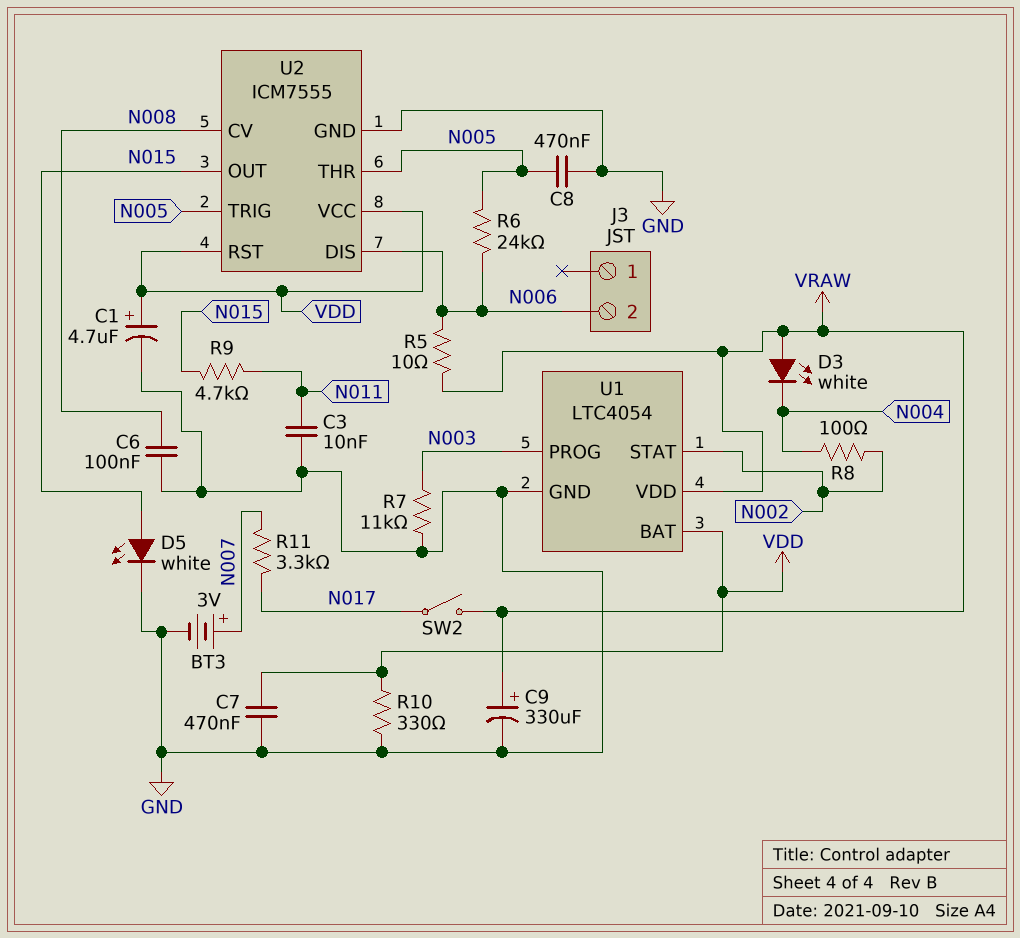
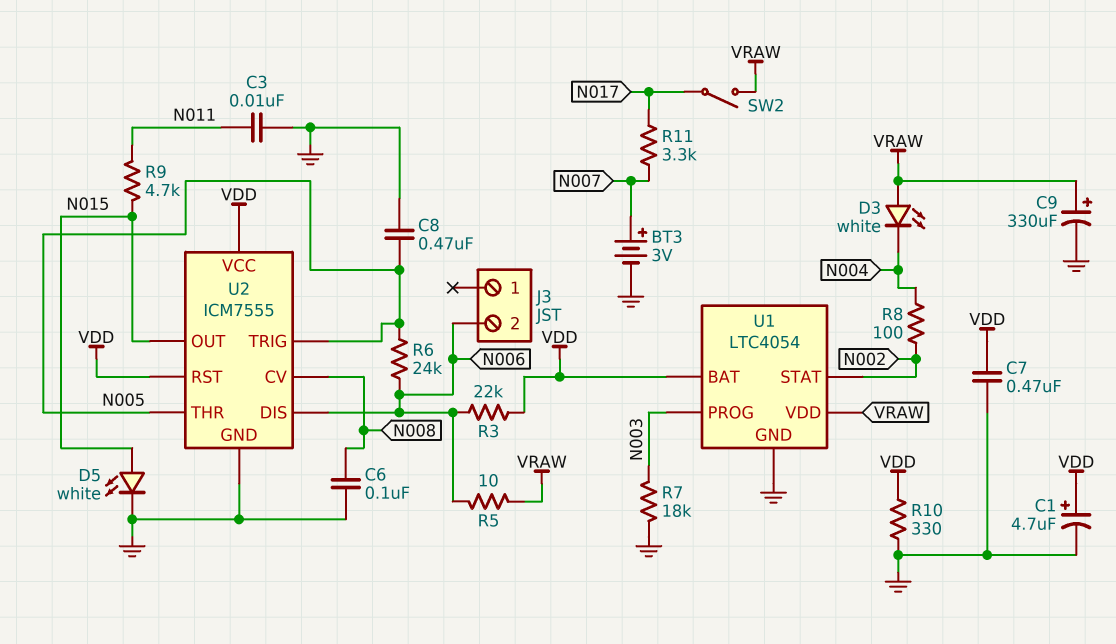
R3: none -> 22k (N006, VDD)
R7: 11k (GND, N003) -> 18k (GND, N003)

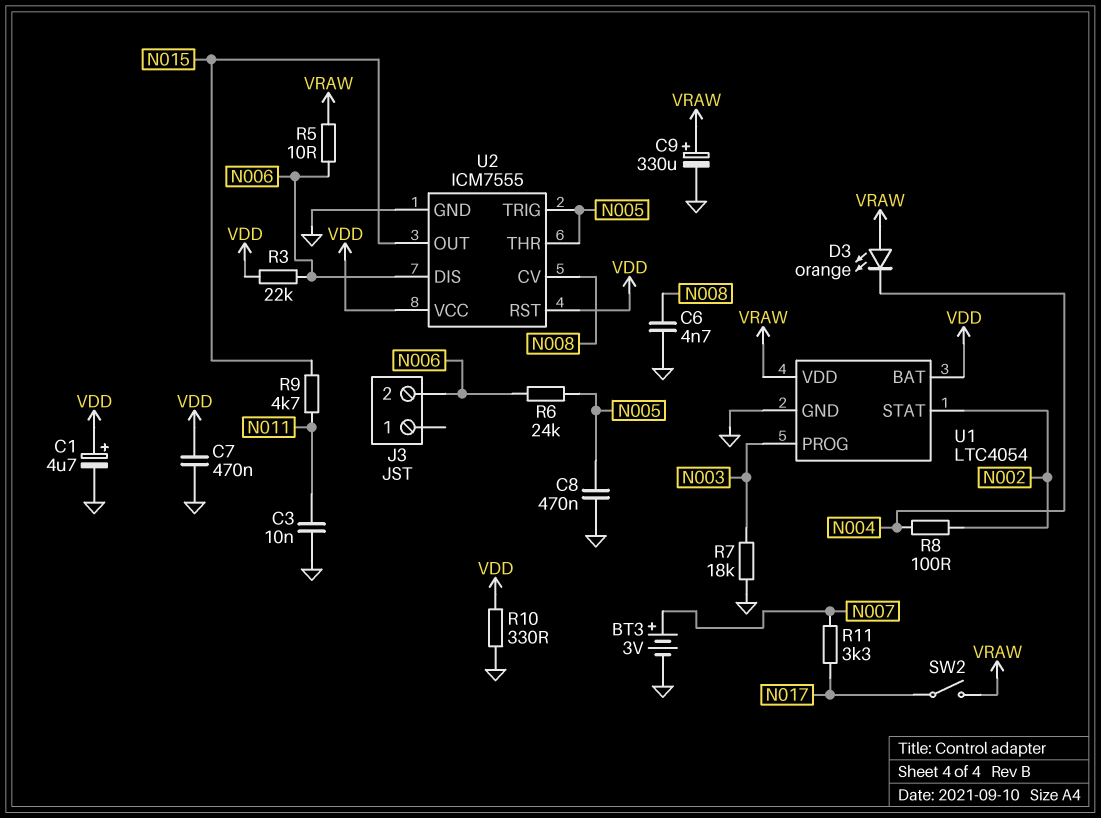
C6: 100nF (GND, N008) -> 4.7nF (GND, N008)
D3: LED white (A VRAW, K N004) -> LED orange (A VRAW, K N004)
D5: LED white (A N015, K GND) -> none

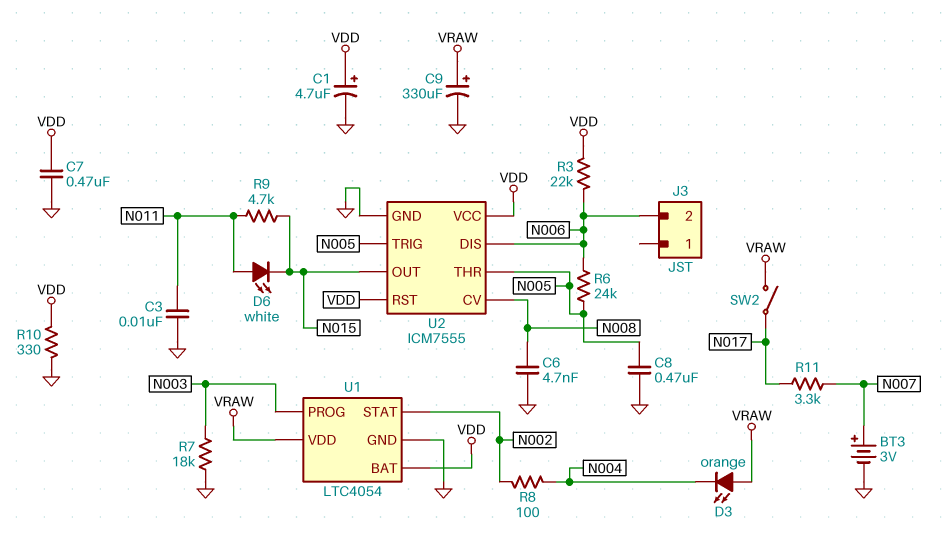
D6: none -> LED white (A N011, K N015)
R5: 10 (N006, VRAW) -> none

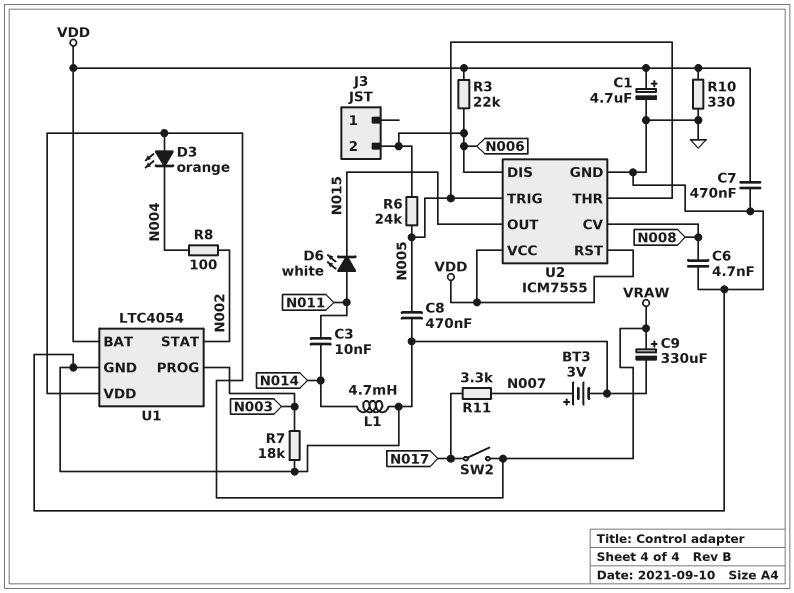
C3: 10nF (GND, N011) -> 10nF (N011, N014)
L1: none -> 4.7mH (GND, N014)
R9: 4.7k (N011, N015) -> none

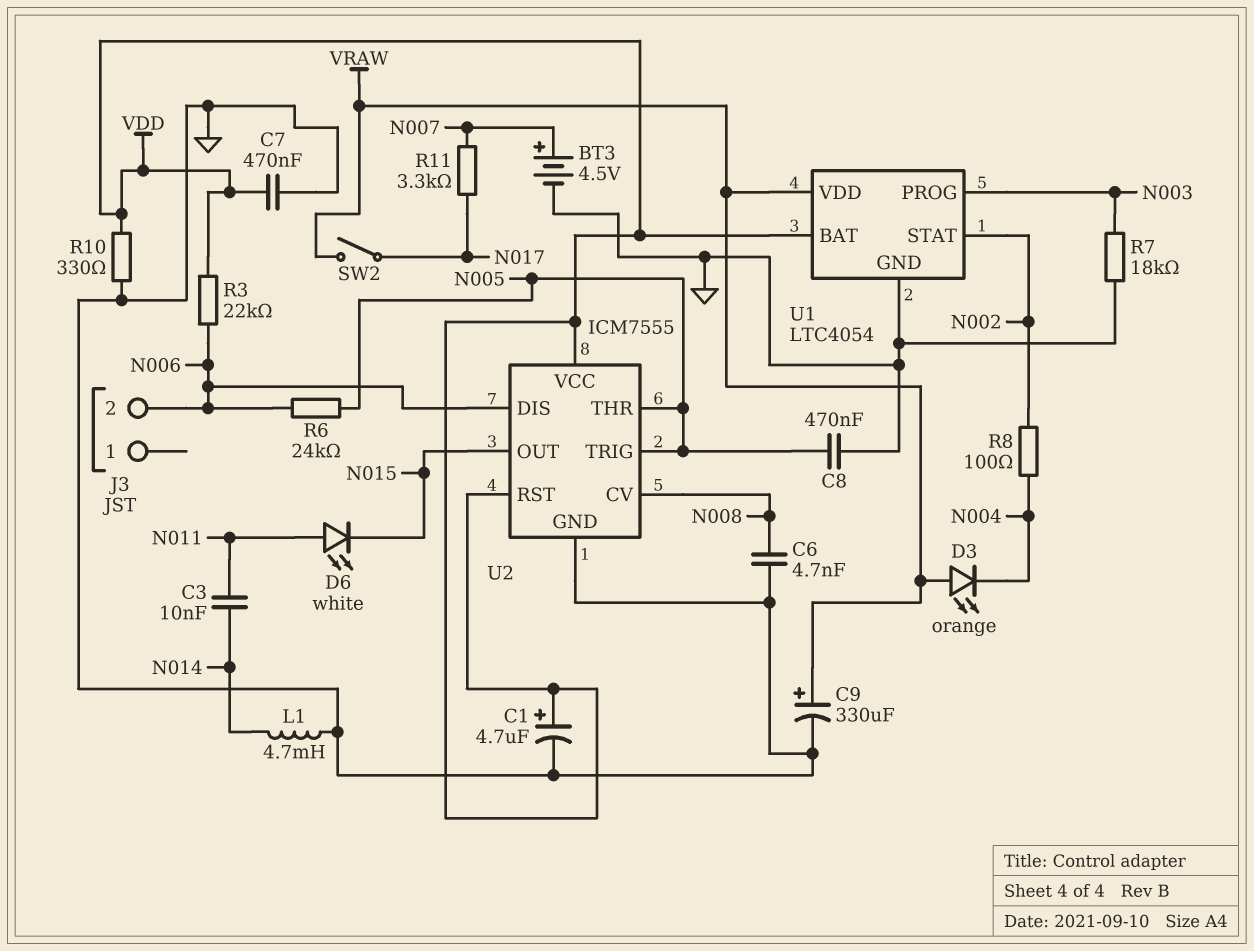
BT3: 3V (plus N007, minus GND) -> 4.5V (plus N007, minus GND)

